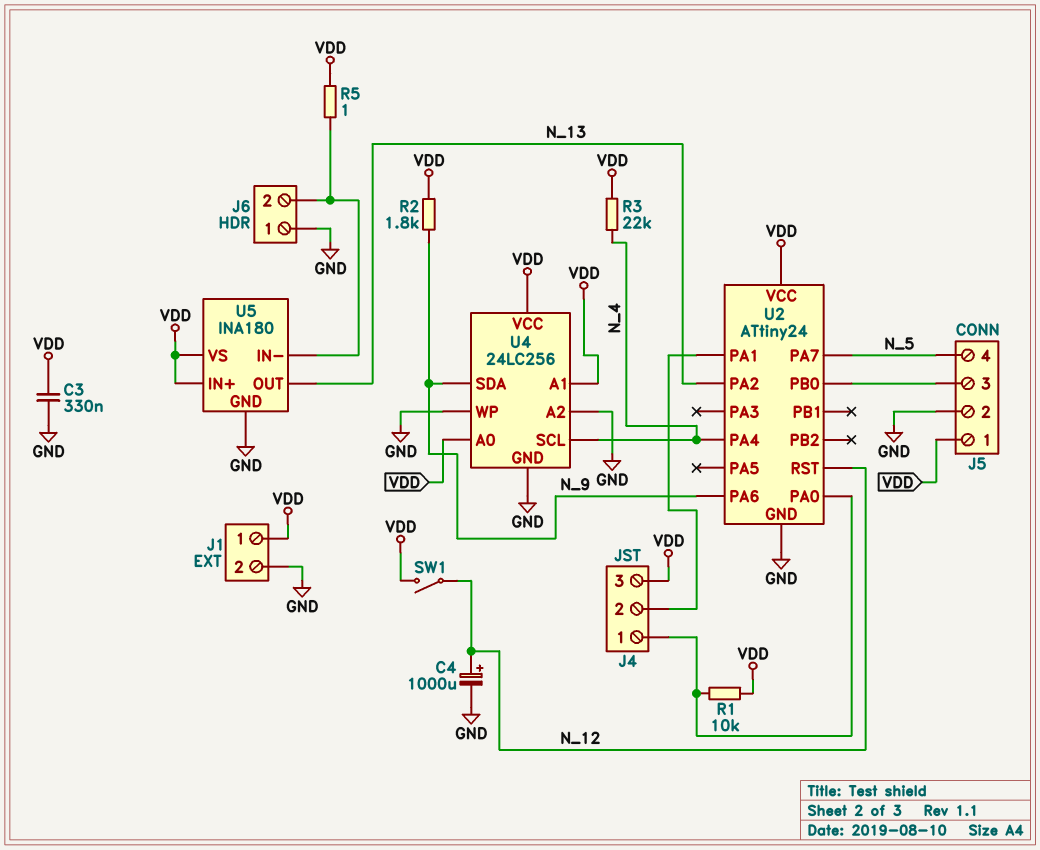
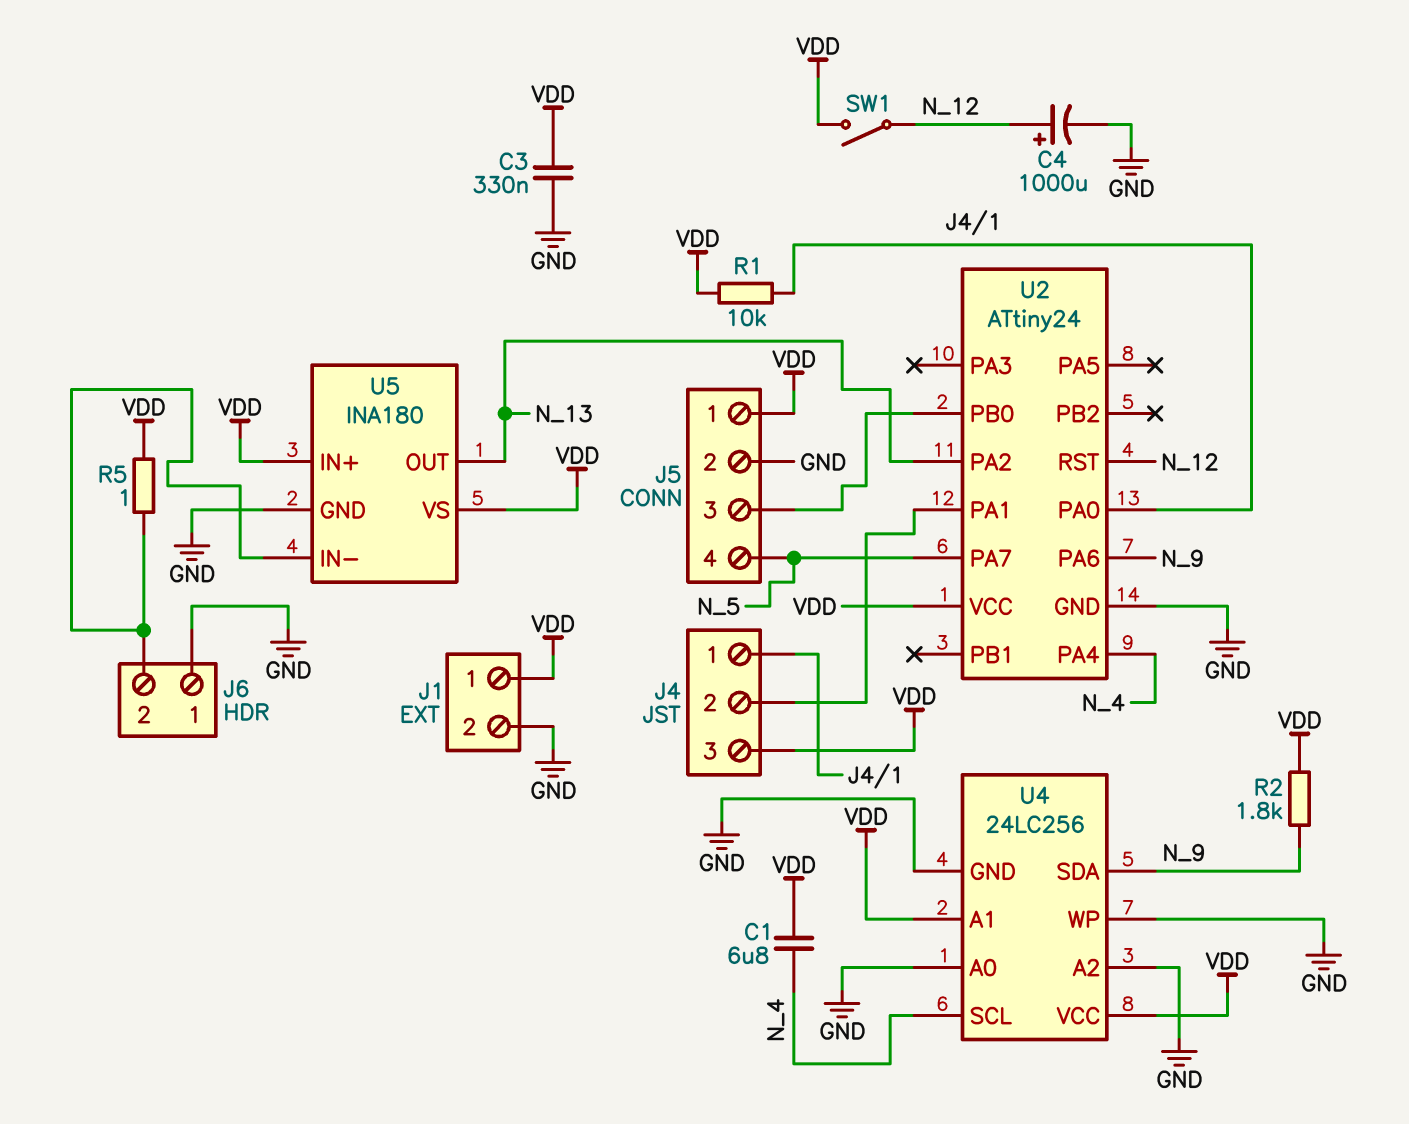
C1: none -> 6.8uF (N_4, VDD)
R3: 22k (N_4, VDD) -> none
U4 pin A0: VDD -> GND

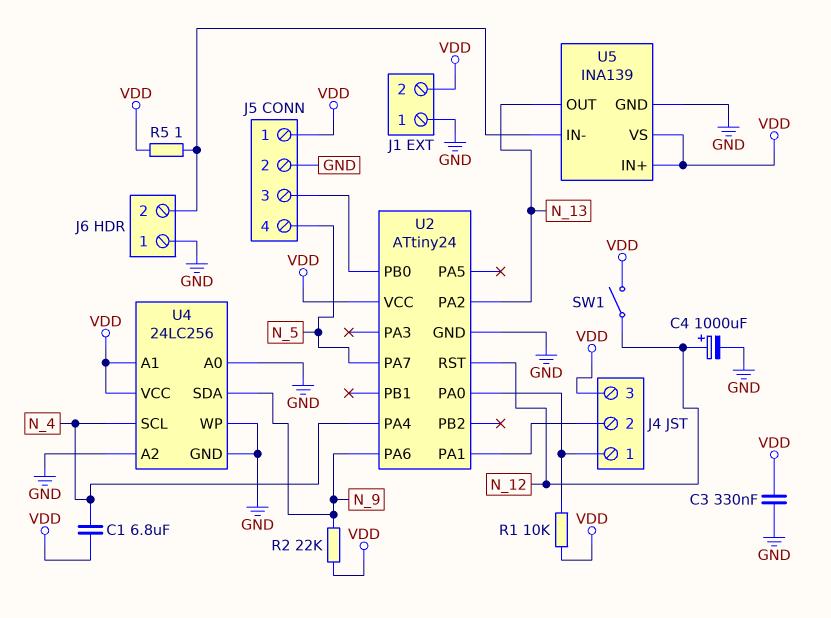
J1 pin 1: VDD -> GND
J1 pin 2: GND -> VDD
R2: 1.8k (N_9, VDD) -> 22k (N_9, VDD)
U5: INA180 -> INA139

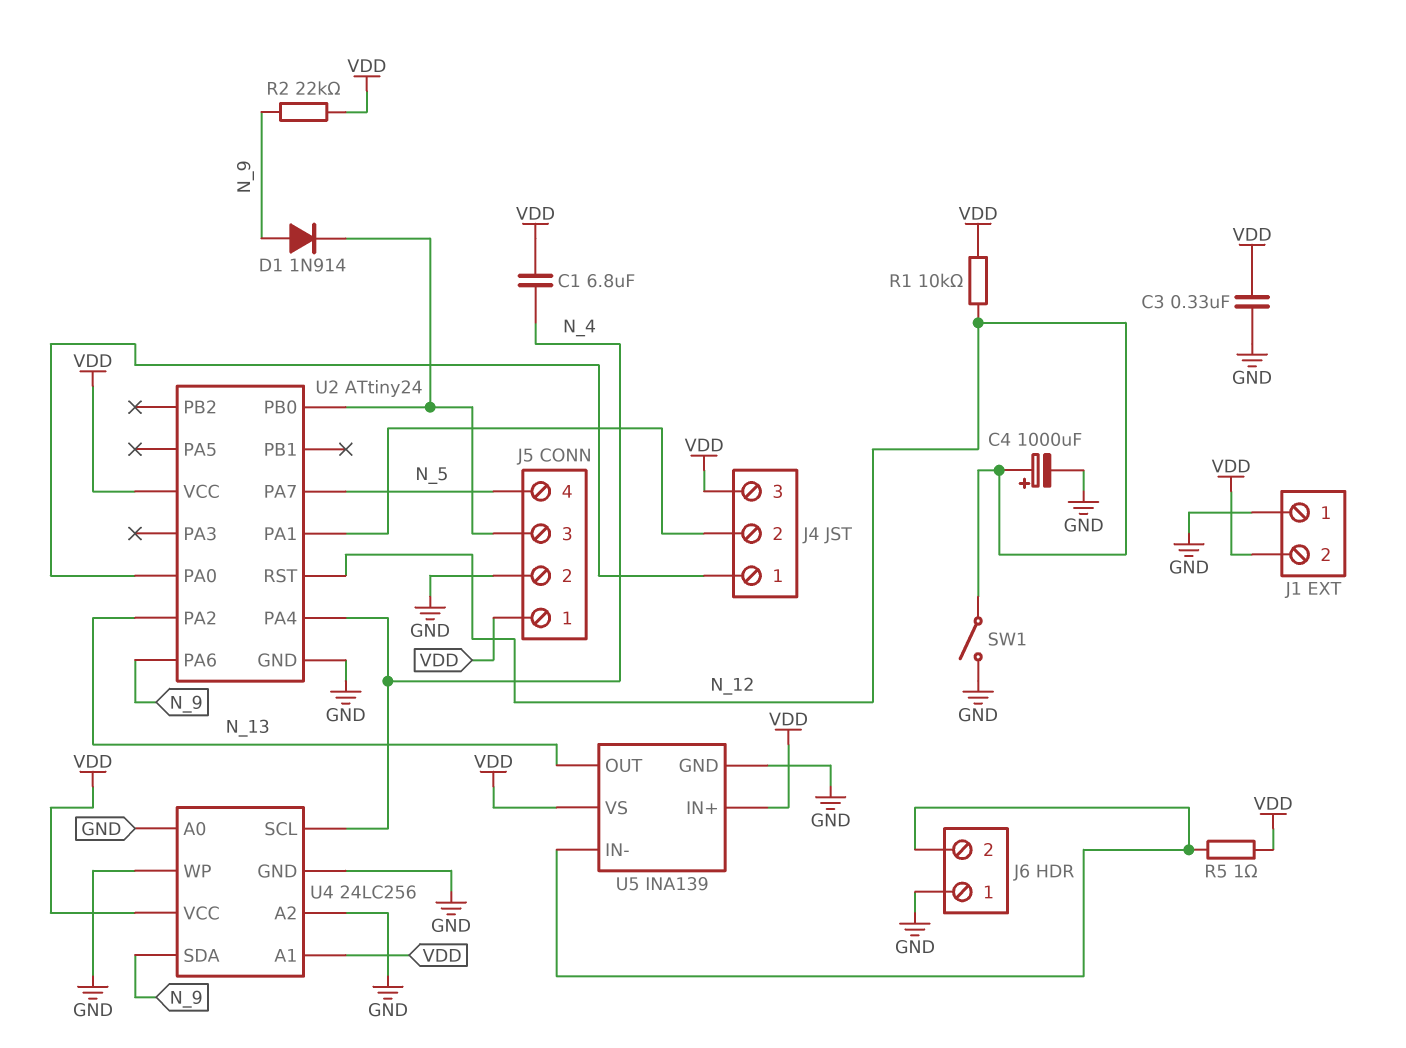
D1: none -> diode 1N914 (A N_9, K J5/3)
R1: 10k (J4/1, VDD) -> 10k (N_12, VDD)
SW1: switch (N_12, VDD) -> switch (GND, N_12)

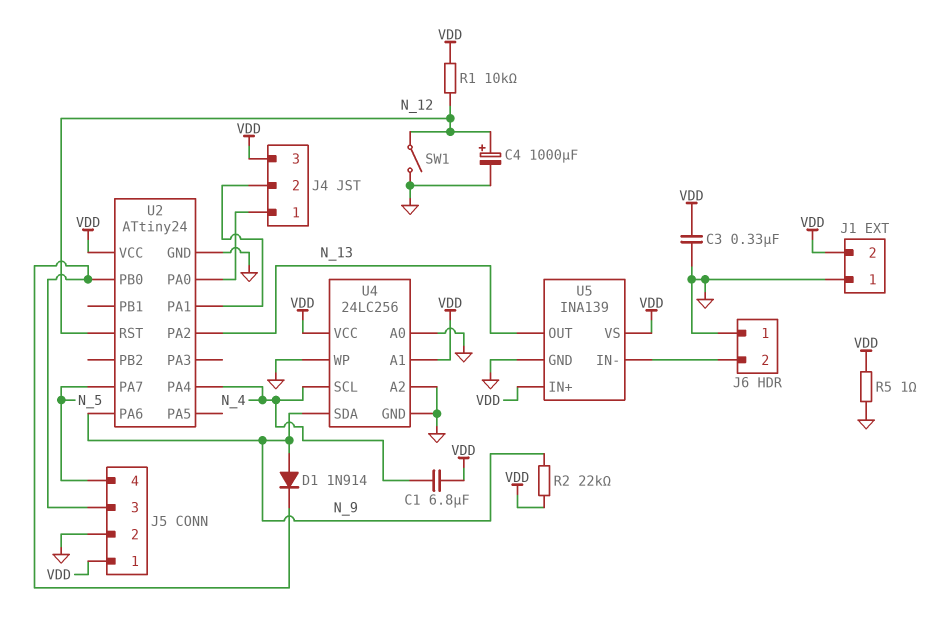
R5: 1 (J6/2, VDD) -> 1 (GND, VDD)

